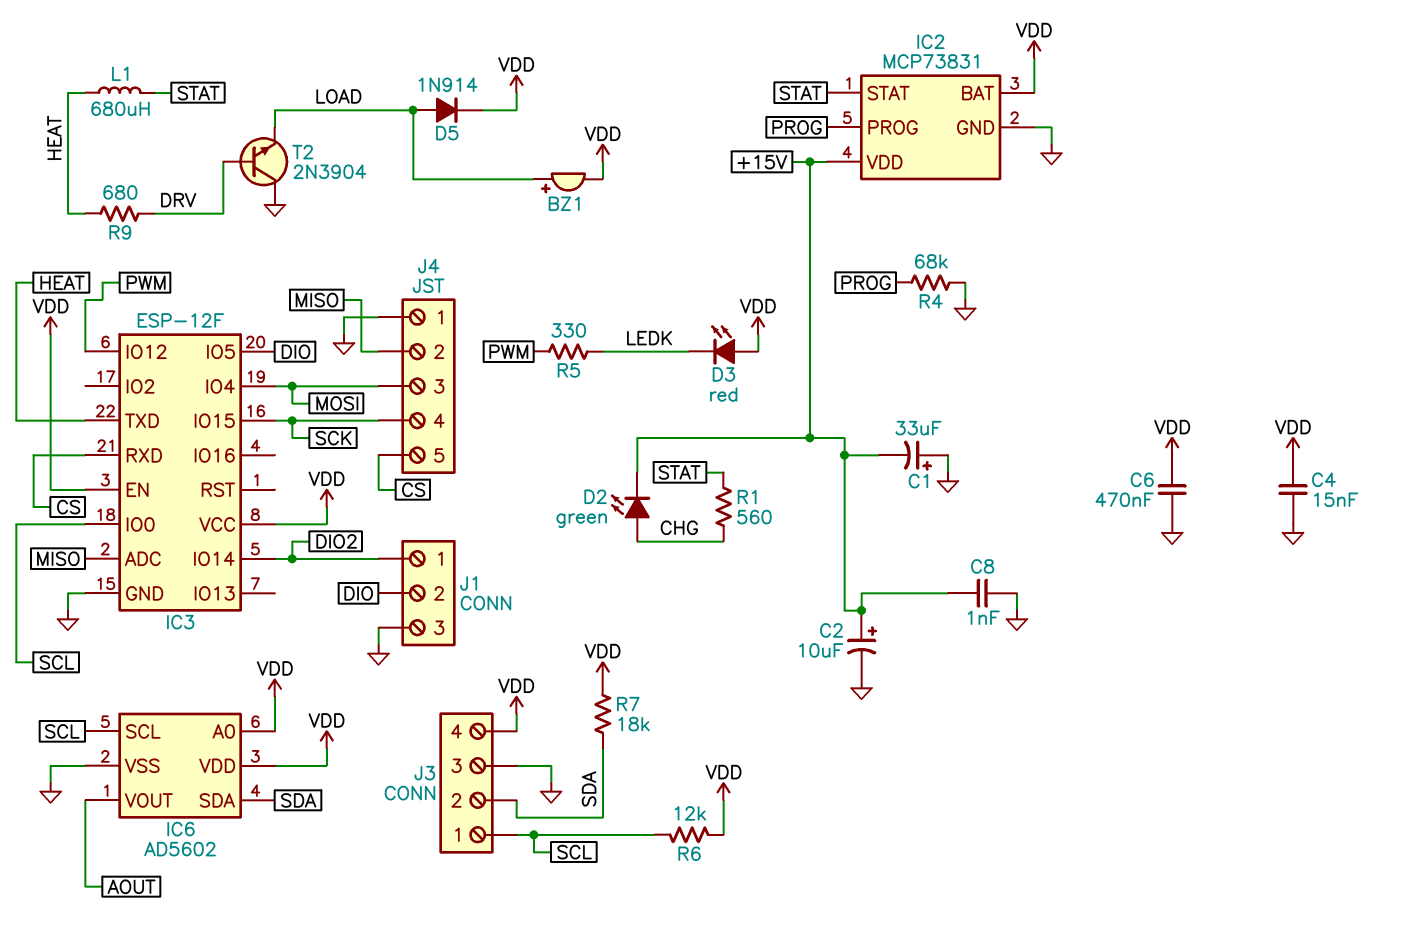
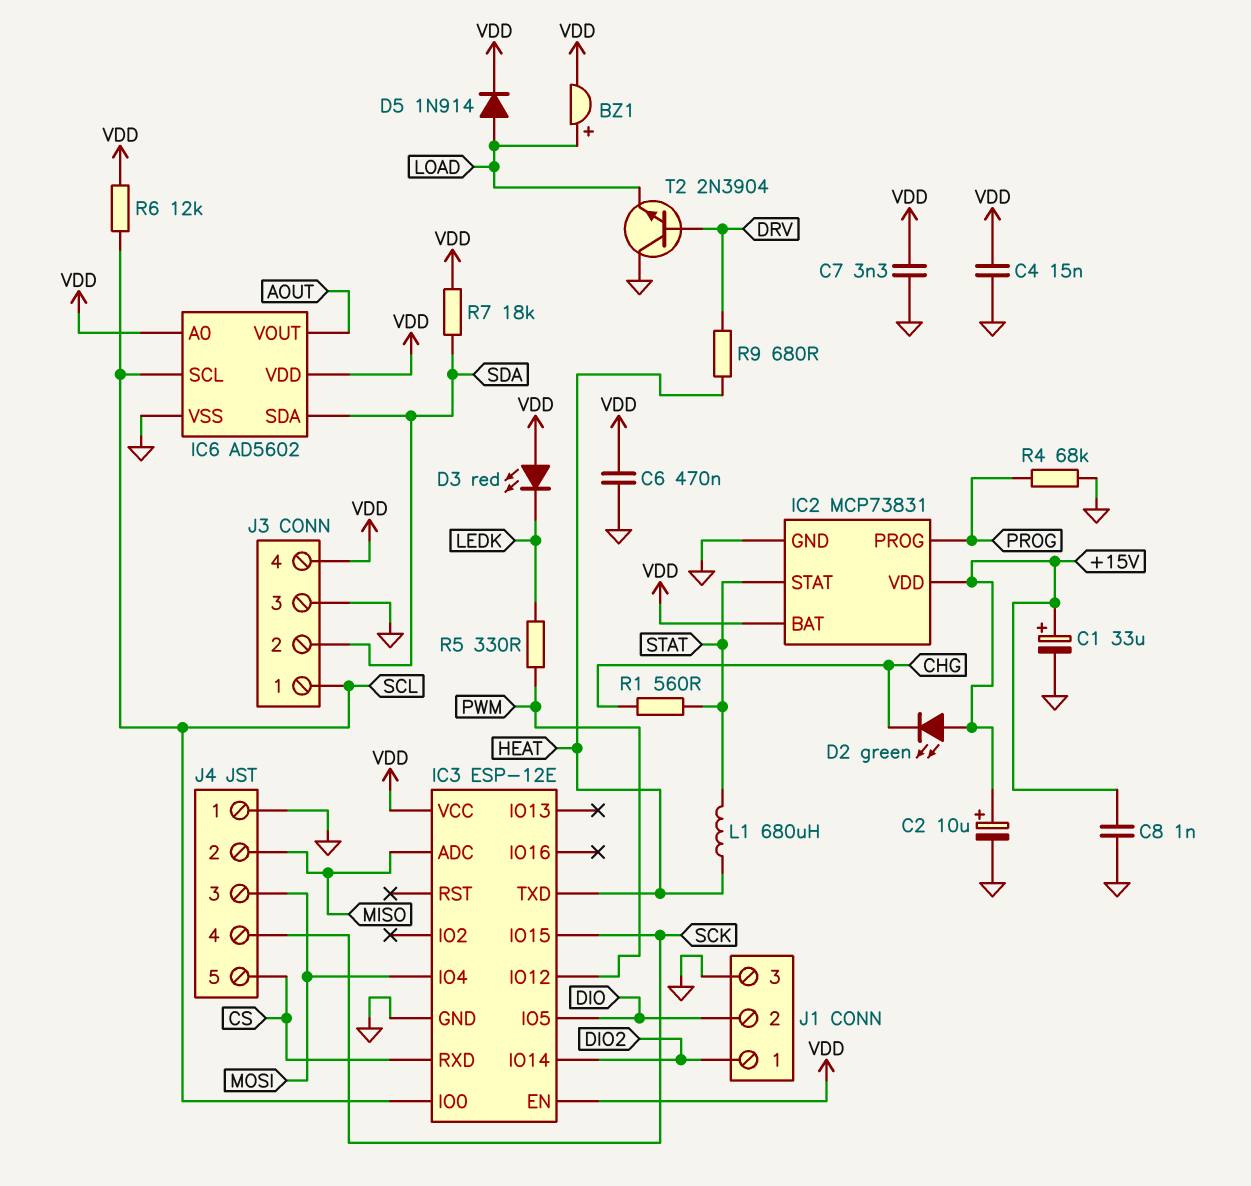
C1: 33uF (plus GND, minus +15V) -> 33uF (plus +15V, minus GND)
C7: none -> 3.3nF (GND, VDD)
D2: LED green (A CHG, K +15V) -> LED green (A +15V, K CHG)
IC3: ESP-12F -> ESP-12E

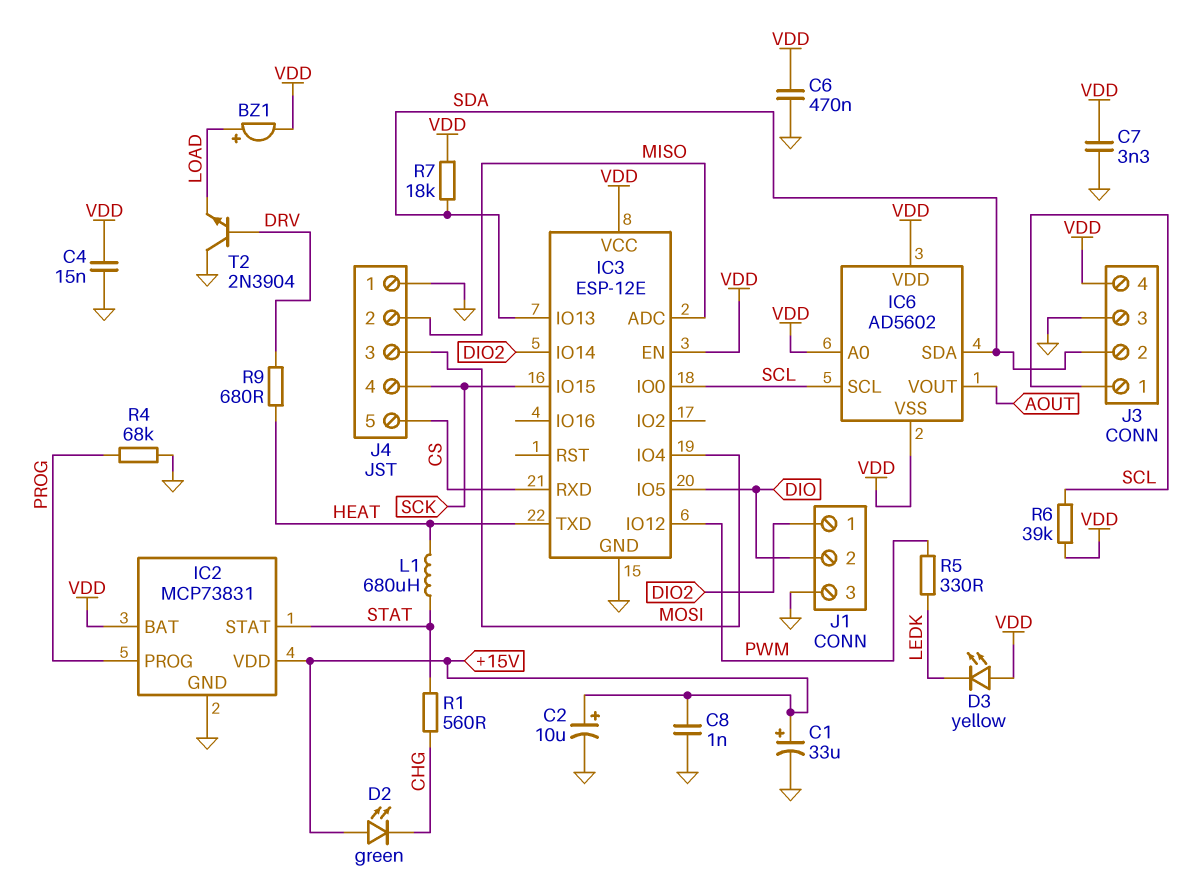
D3: LED red (A VDD, K LEDK) -> LED yellow (A VDD, K LEDK)
D5: diode 1N914 (A LOAD, K VDD) -> none
IC3 pin IO13: none -> SDA
IC6 pin VSS: GND -> VDD
R6: 12k (SCL, VDD) -> 39k (SCL, VDD)

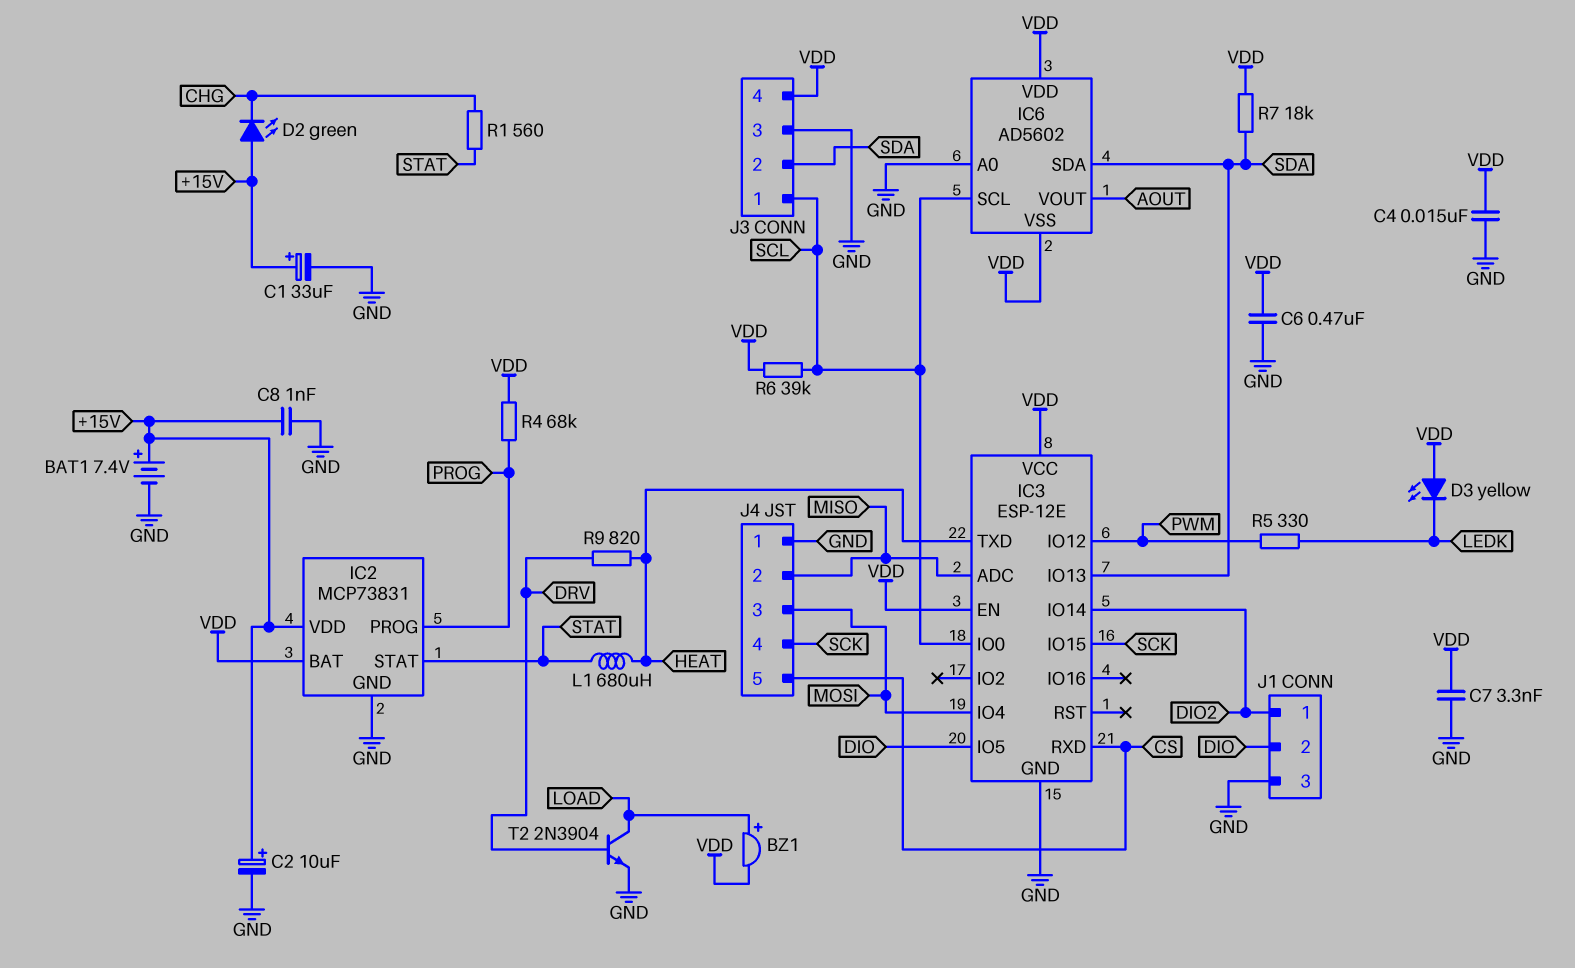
BAT1: none -> 7.4V (plus +15V, minus GND)
IC6 pin A0: VDD -> GND
R4: 68k (GND, PROG) -> 68k (PROG, VDD)
R9: 680 (DRV, HEAT) -> 820 (DRV, HEAT)
T2: NPN 2N3904 (B DRV, C GND, E LOAD) -> NPN 2N3904 (B DRV, C LOAD, E GND)

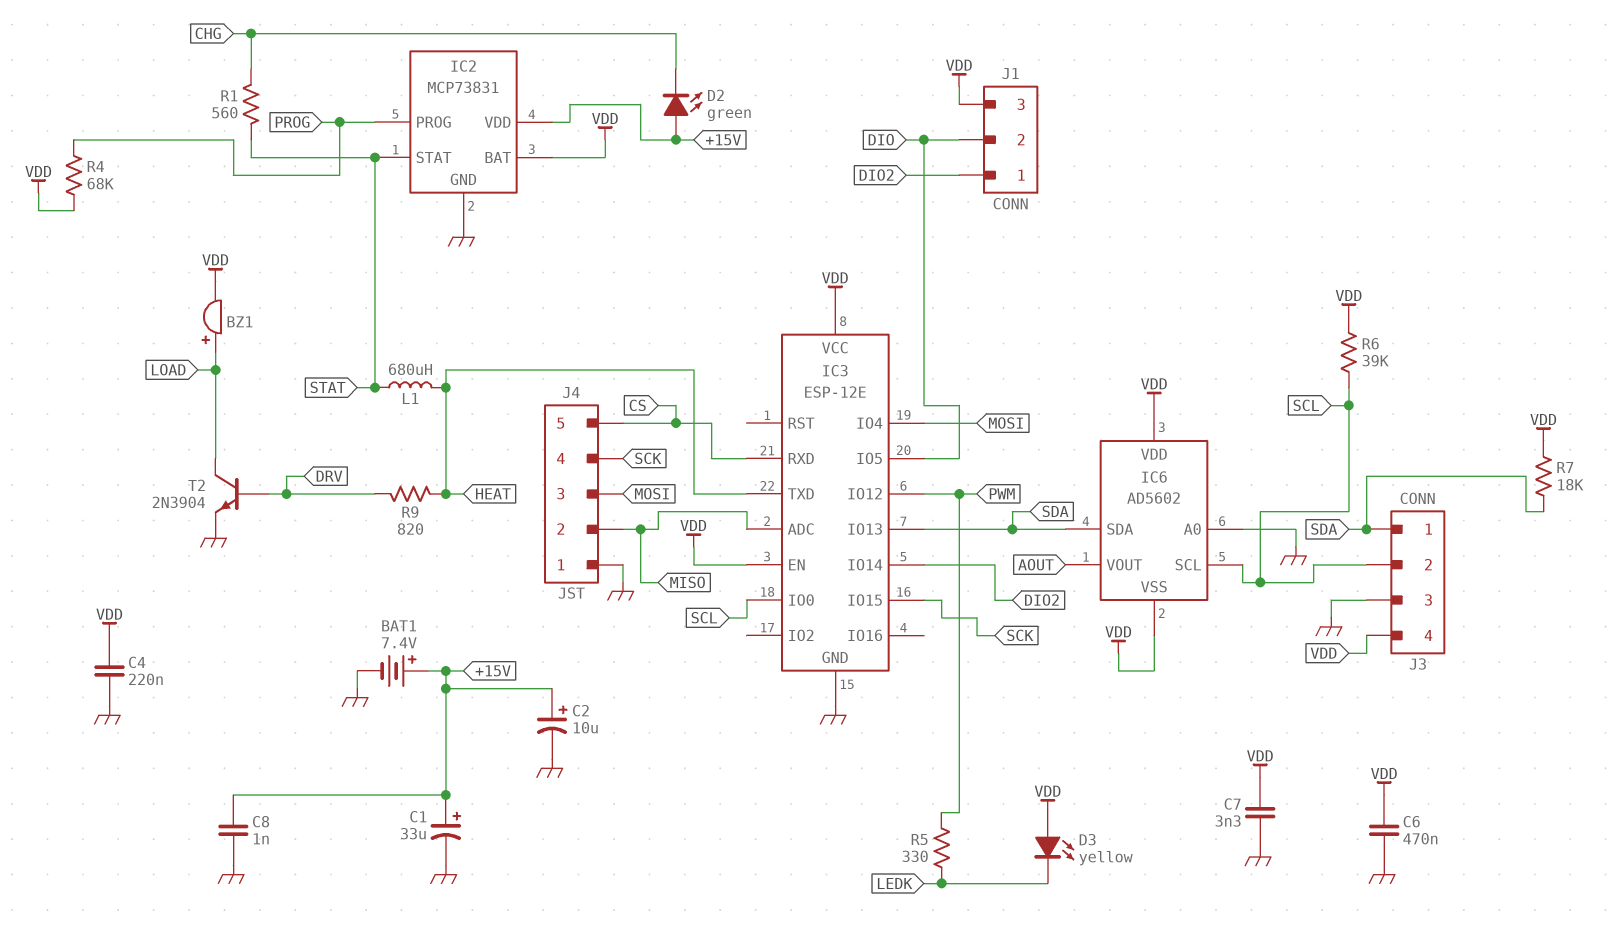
C4: 15nF (GND, VDD) -> 220nF (GND, VDD)
J1 pin 3: GND -> VDD
J3 pin 1: SCL -> SDA
J3 pin 2: SDA -> SCL

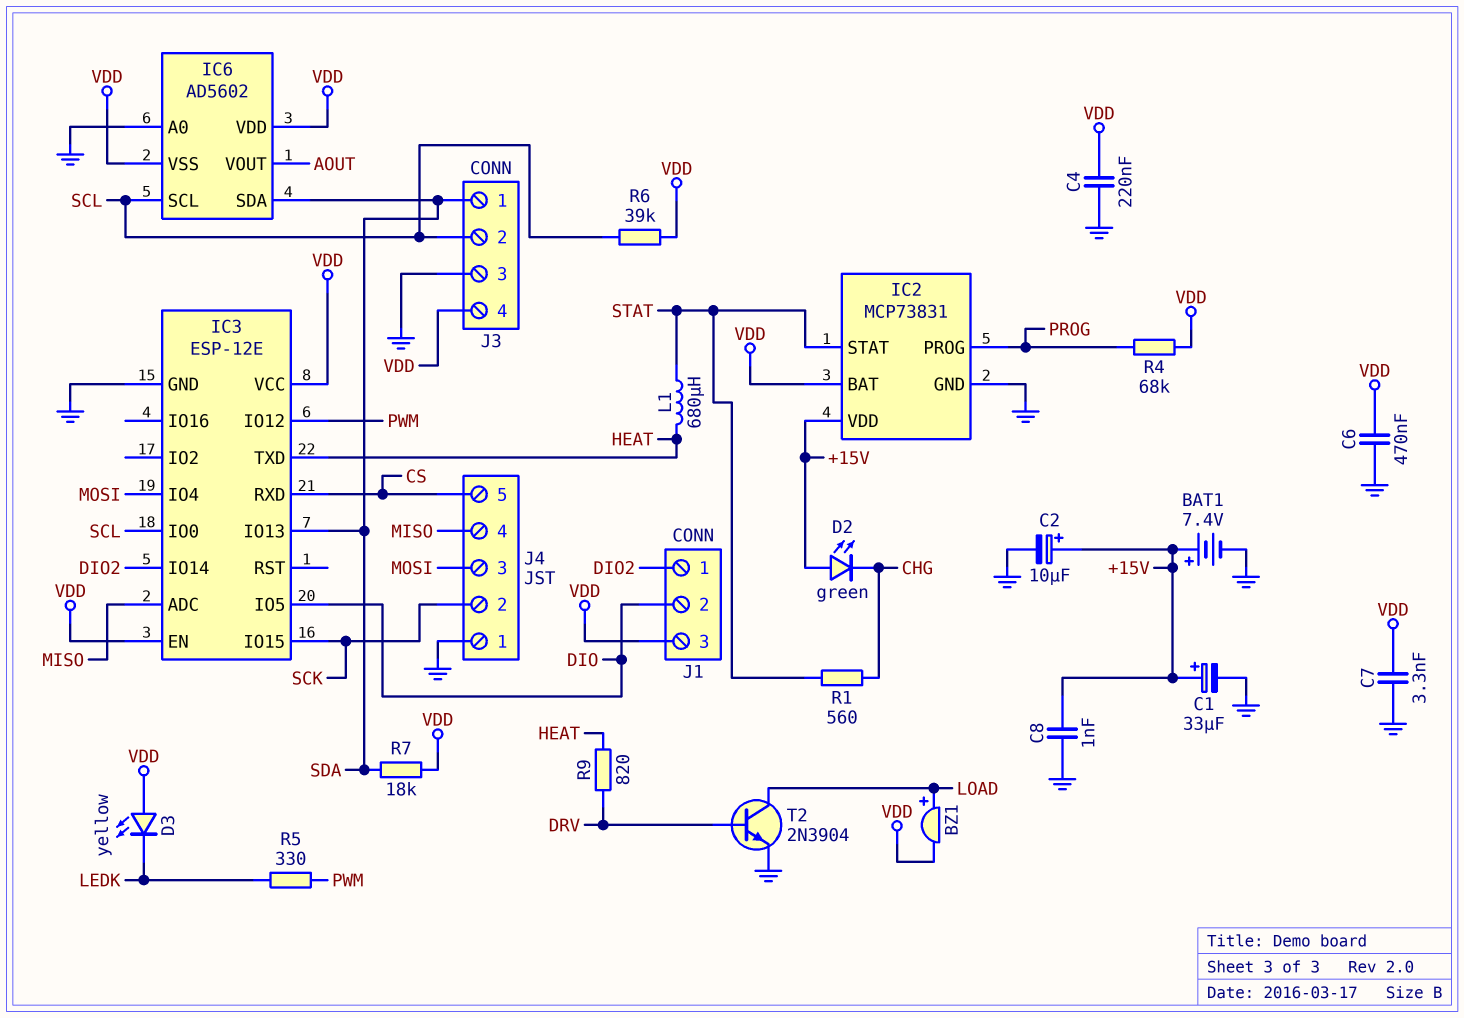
J4 pin 2: MISO -> SCK
J4 pin 4: SCK -> MISO

